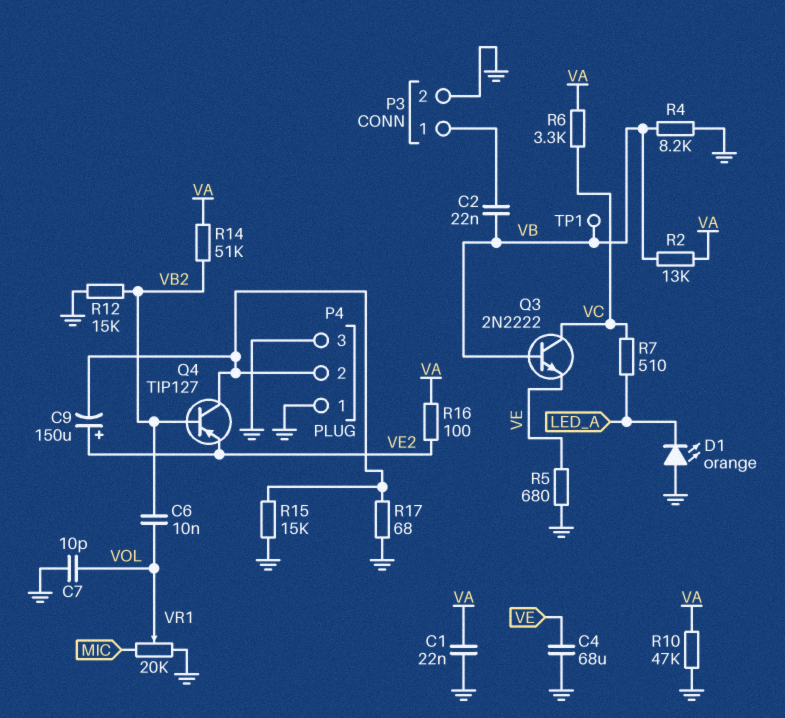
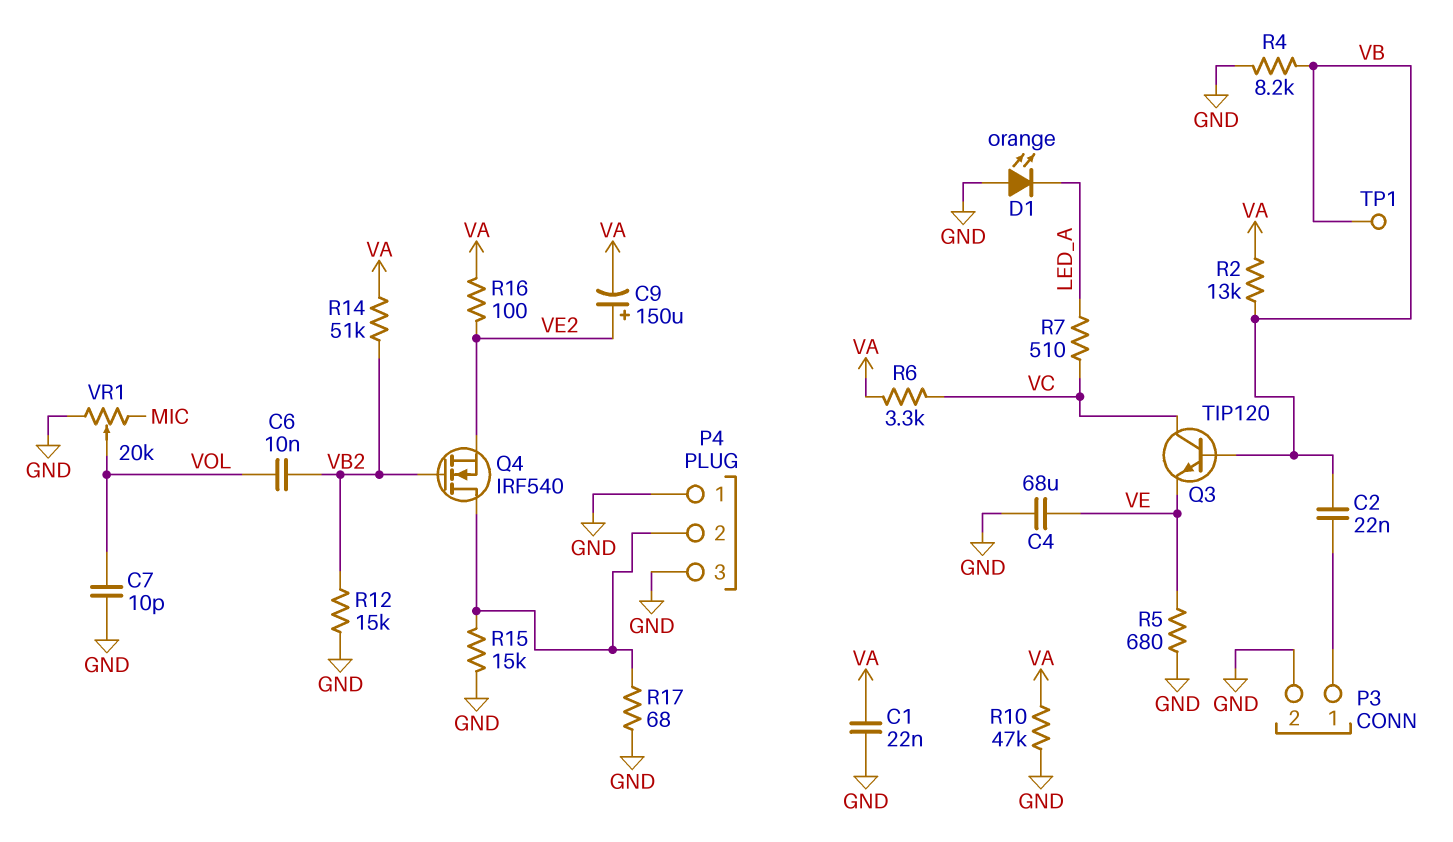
C9: 150uF (plus VE2, minus P4/2) -> 150uF (plus VE2, minus VA)
Q3: NPN 2N2222 (B VB, C VC, E VE) -> NPN TIP120 (B VB, C VC, E VE)
Q4: PNP TIP127 (B VB2, C P4/2, E VE2) -> NMOS IRF540 (G VB2, D P4/2, S VE2)

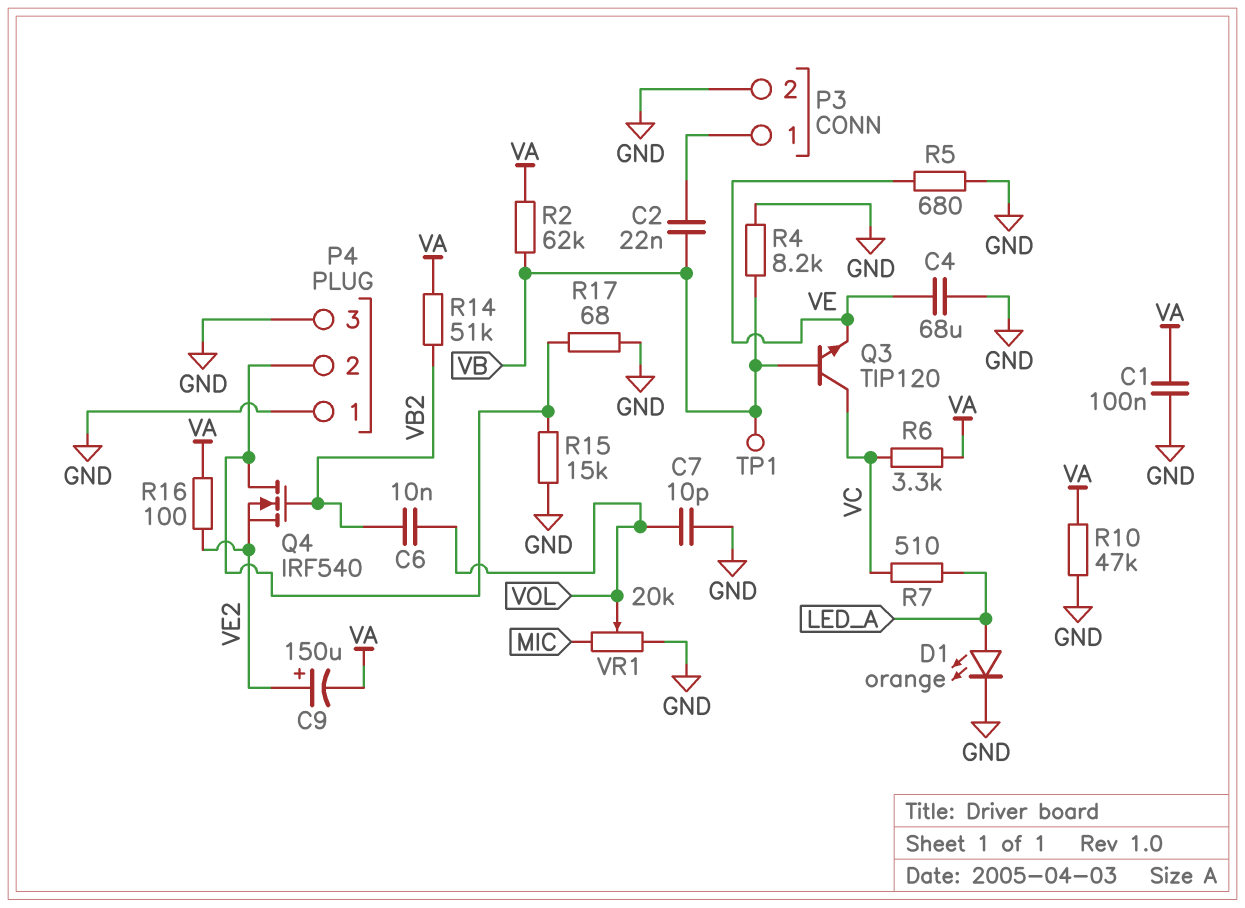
C1: 22nF (GND, VA) -> 100nF (GND, VA)
D1: LED orange (A GND, K LED_A) -> LED orange (A LED_A, K GND)
R2: 13k (VA, VB) -> 62k (VA, VB)
R12: 15k (GND, VB2) -> none

